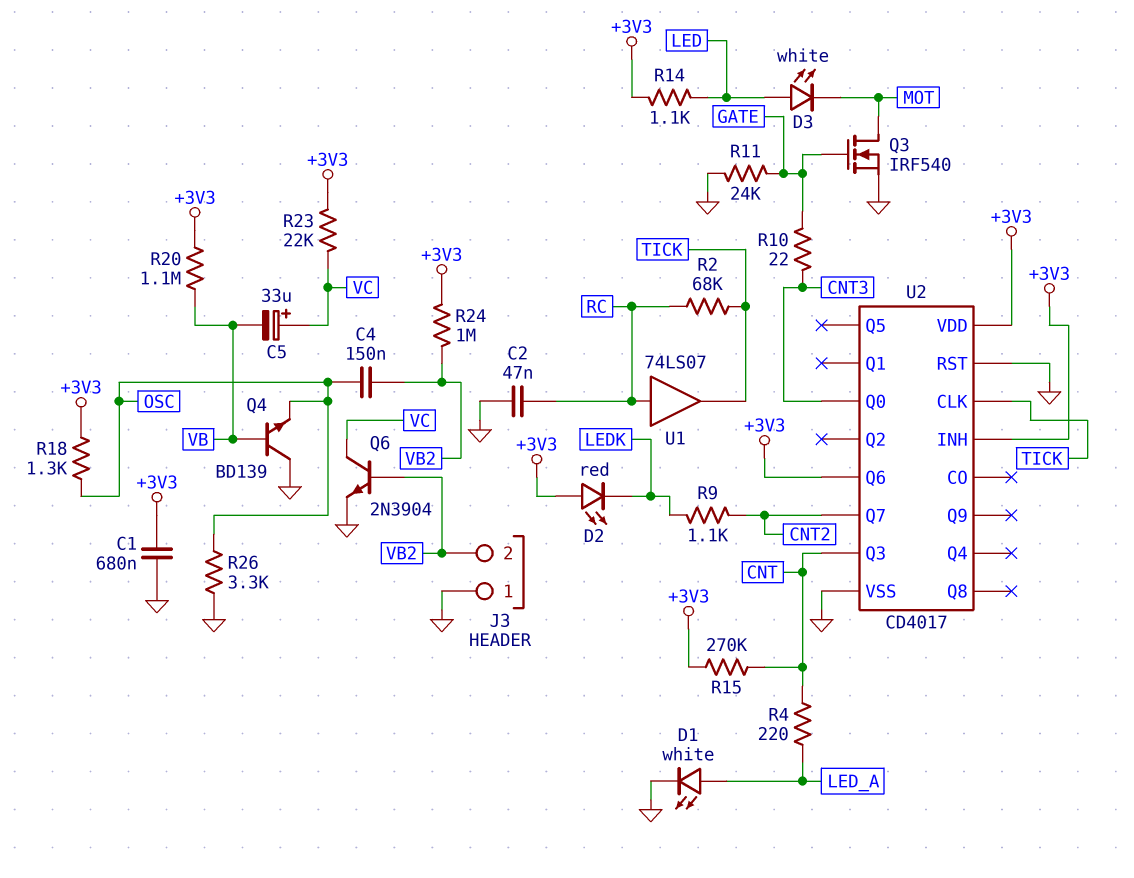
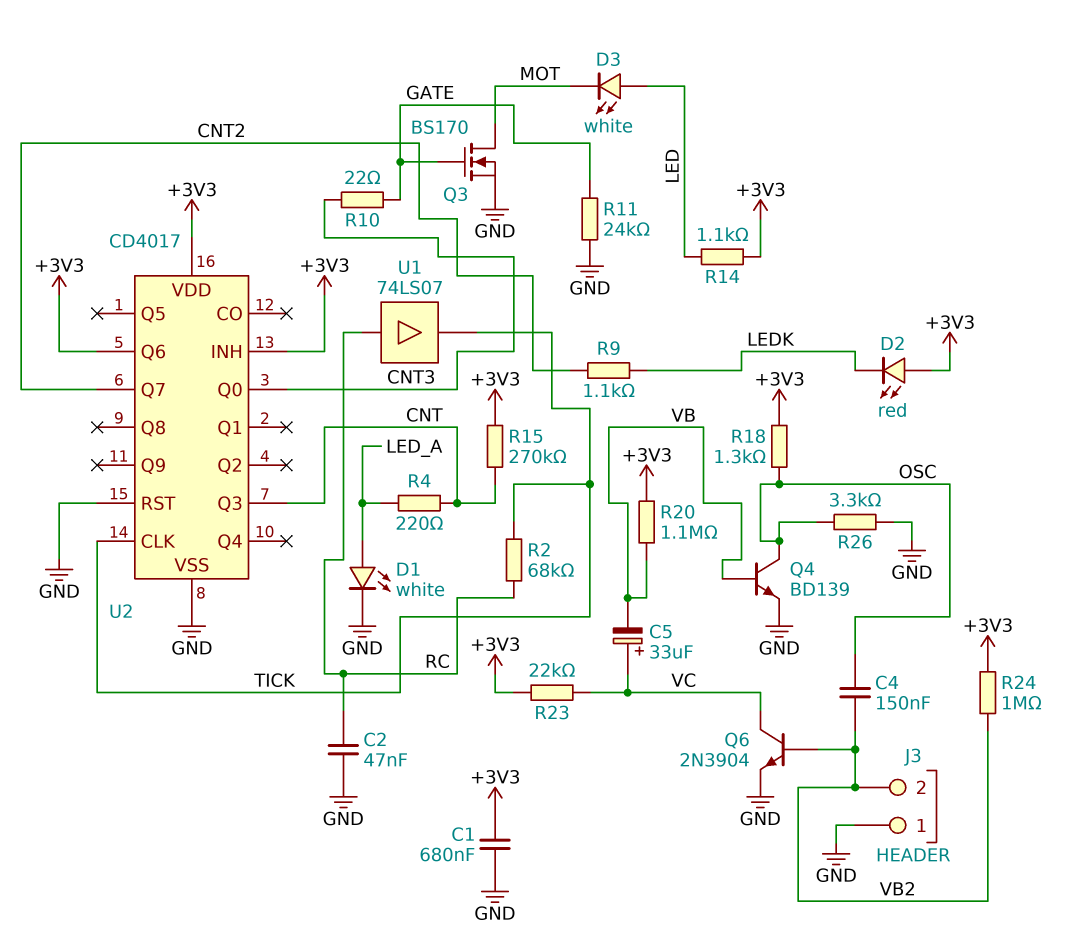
Q3: NMOS IRF540 (G GATE, D MOT, S GND) -> NMOS BS170 (G GATE, D MOT, S GND)
Q4: NPN BD139 (B VB, C GND, E OSC) -> NPN BD139 (B VB, C OSC, E GND)

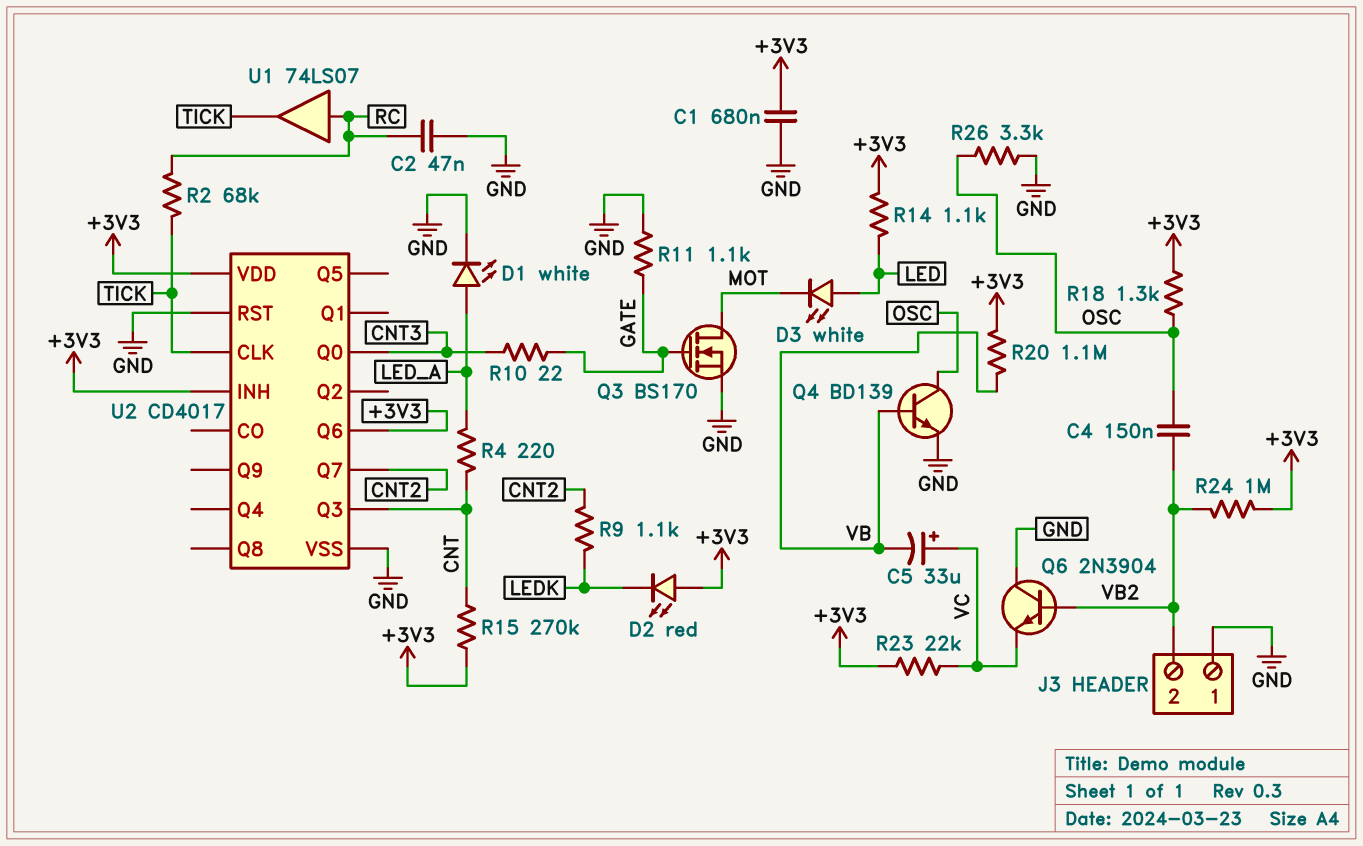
Q6: NPN 2N3904 (B VB2, C VC, E GND) -> NPN 2N3904 (B VB2, C GND, E VC)
R11: 24k (GATE, GND) -> 1.1k (GATE, GND)

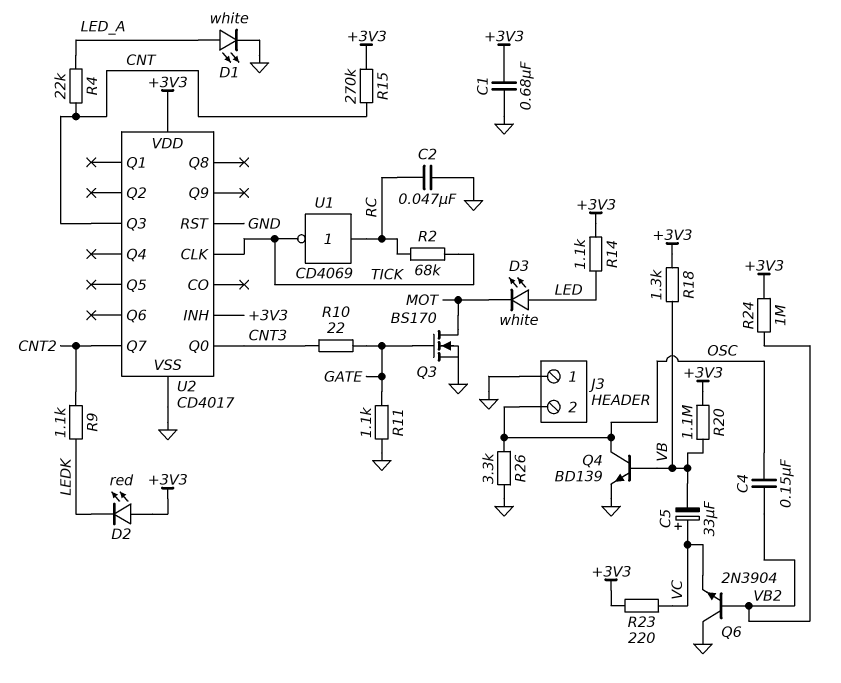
J3 pin 2: VB2 -> OSC
R4: 220 (CNT, LED_A) -> 22k (CNT, LED_A)
R18: 1.3k (+3V3, OSC) -> 1.3k (+3V3, VB)
R23: 22k (+3V3, VC) -> 220 (+3V3, VC)
U1: buffer 74LS07 (in RC, out TICK) -> NOT CD4069 (in RC, out TICK)
U2 pin Q6: +3V3 -> none

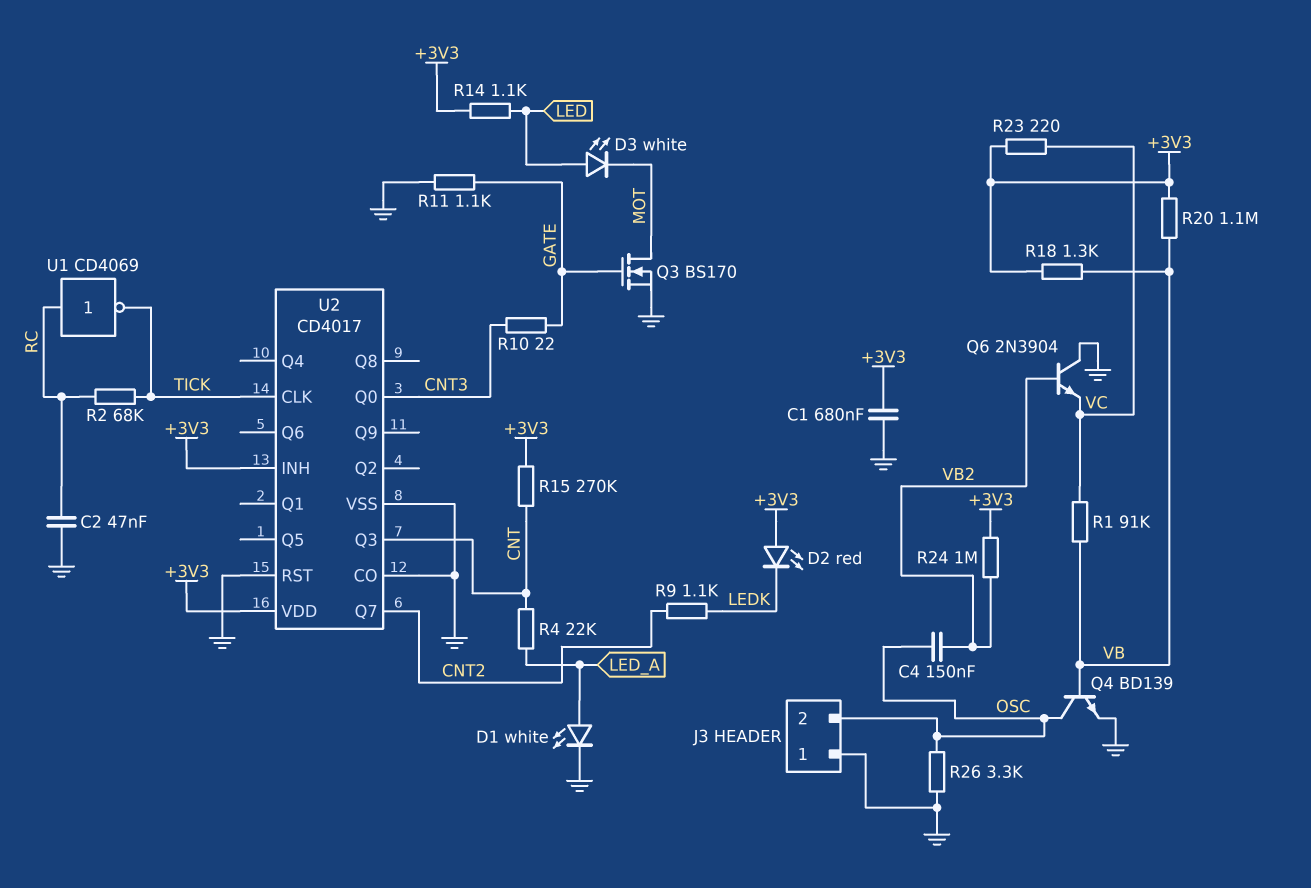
C5: 33uF (plus VC, minus VB) -> none
R1: none -> 91k (VB, VC)
U2 pin CO: none -> GND

